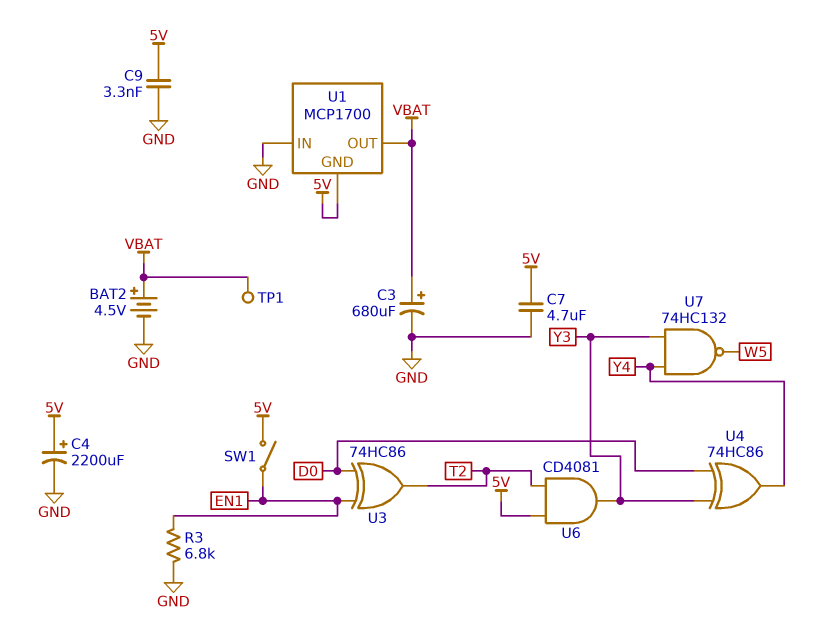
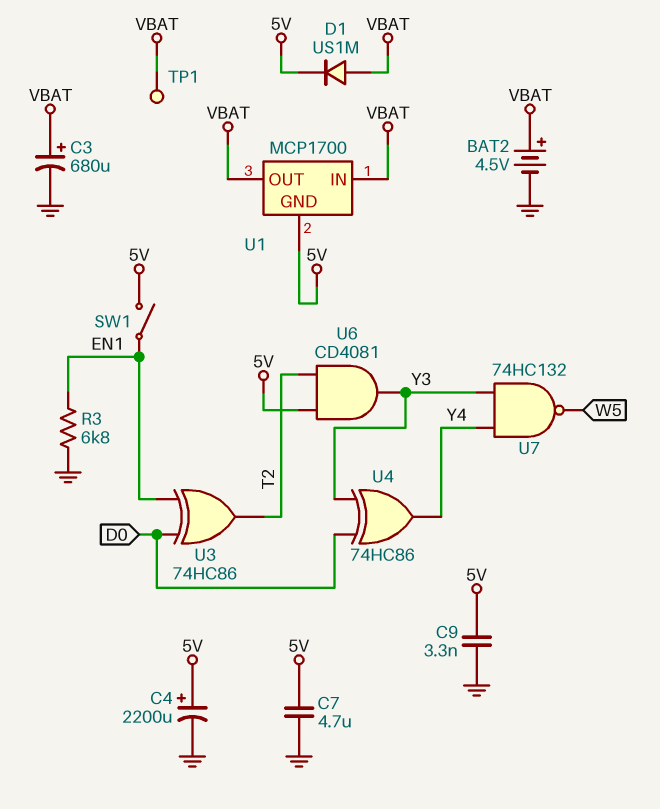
D1: none -> diode US1M (A VBAT, K 5V)
U1 pin IN: GND -> VBAT

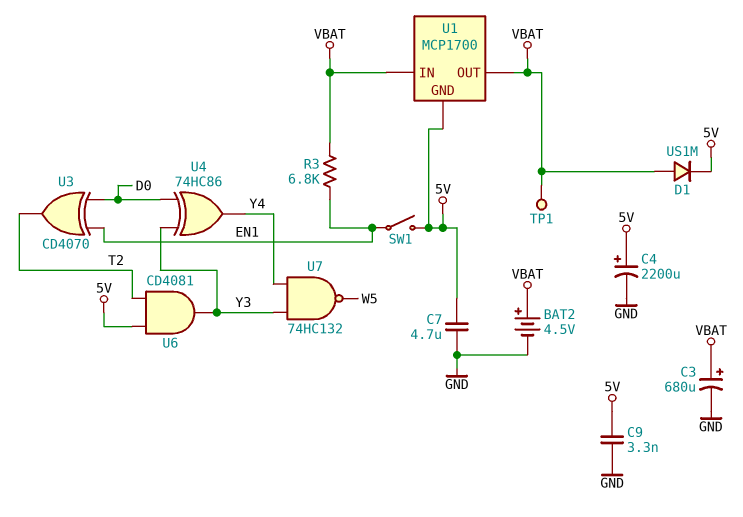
R3: 6.8k (EN1, GND) -> 6.8k (EN1, VBAT)
U3: XOR 74HC86 (in D0, in EN1, out T2) -> XOR CD4070 (in D0, in EN1, out T2)

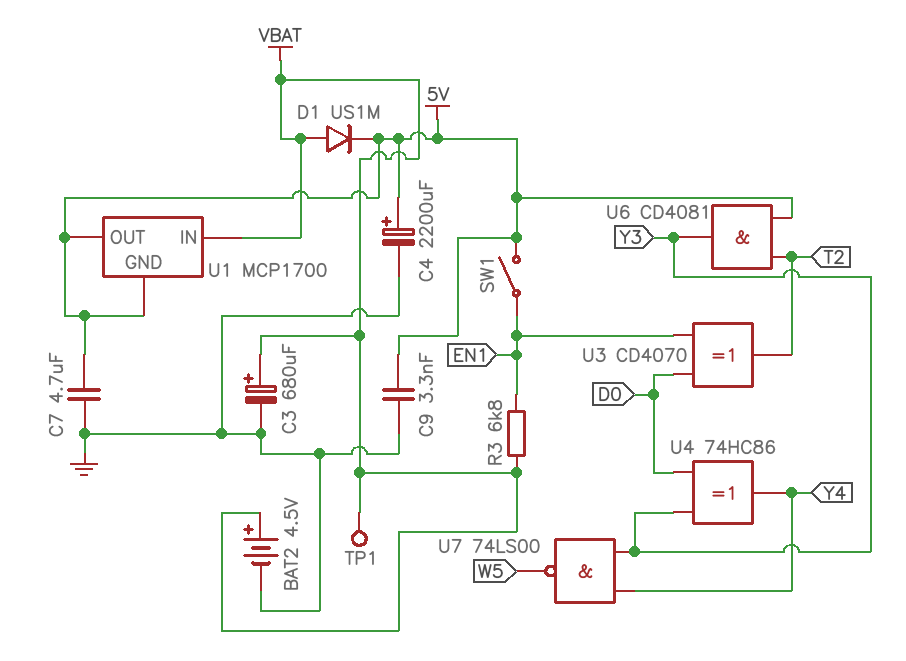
U1 pin OUT: VBAT -> 5V
U7: NAND 74HC132 (in Y3, in Y4, out W5) -> NAND 74LS00 (in Y3, in Y4, out W5)

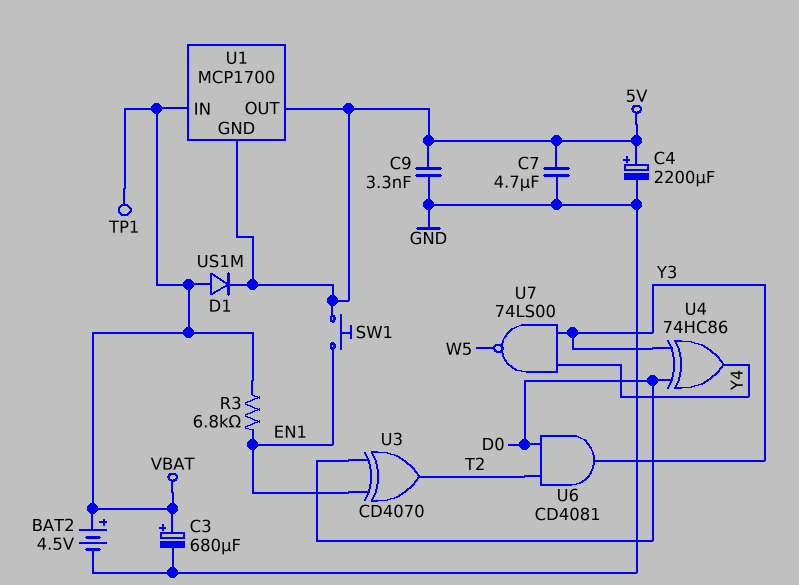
SW1: switch (5V, EN1) -> button (5V, EN1)
U6: AND CD4081 (in 5V, in T2, out Y3) -> AND CD4081 (in D0, in T2, out Y3)

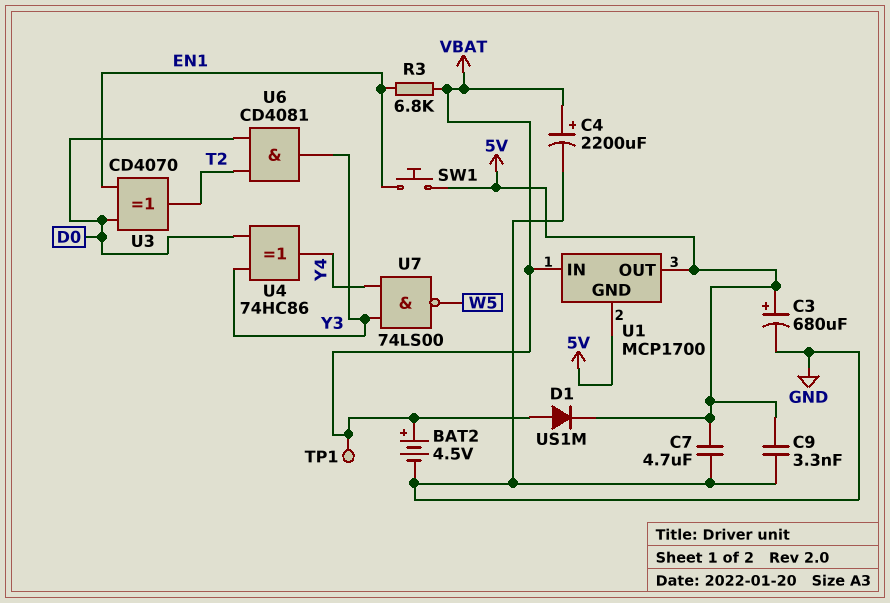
C3: 680uF (plus VBAT, minus GND) -> 680uF (plus 5V, minus GND)
C4: 2200uF (plus 5V, minus GND) -> 2200uF (plus VBAT, minus GND)

